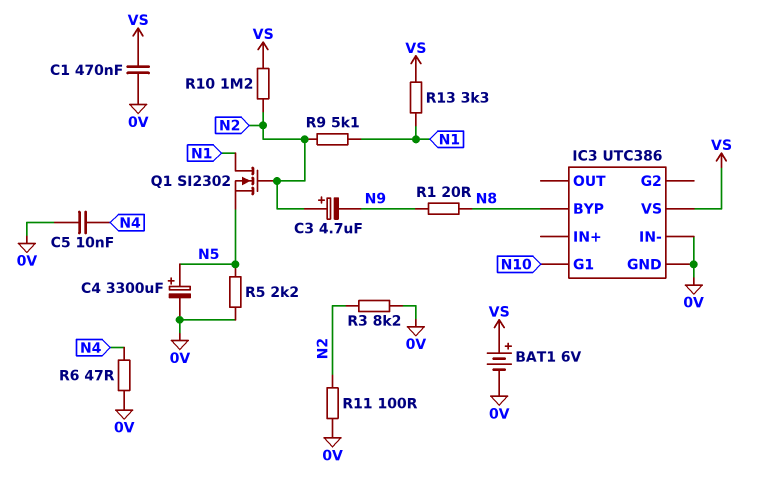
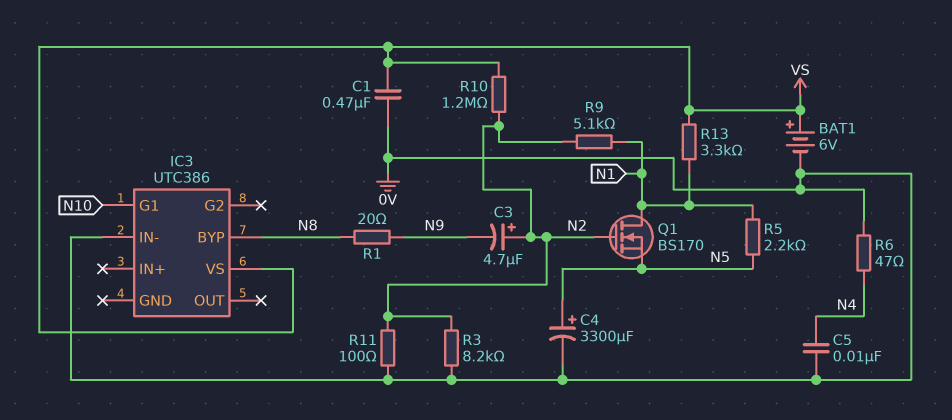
IC3 pin GND: 0V -> none
Q1: NMOS SI2302 (G N2, D N1, S N5) -> NMOS BS170 (G N2, D N1, S N5)
R5: 2.2k (0V, N5) -> 2.2k (N1, N5)

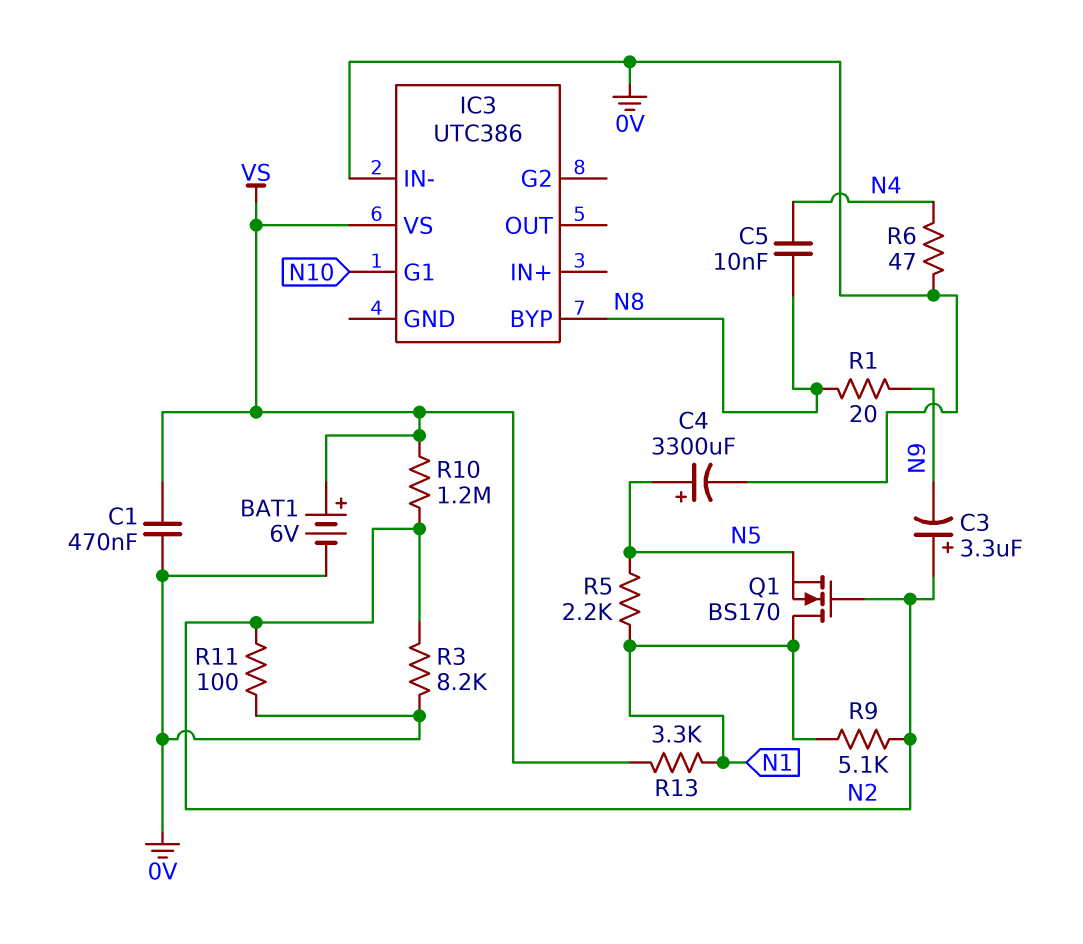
C3: 4.7uF (plus N2, minus N9) -> 3.3uF (plus N2, minus N9)
C5: 10nF (0V, N4) -> 10nF (N4, N8)

